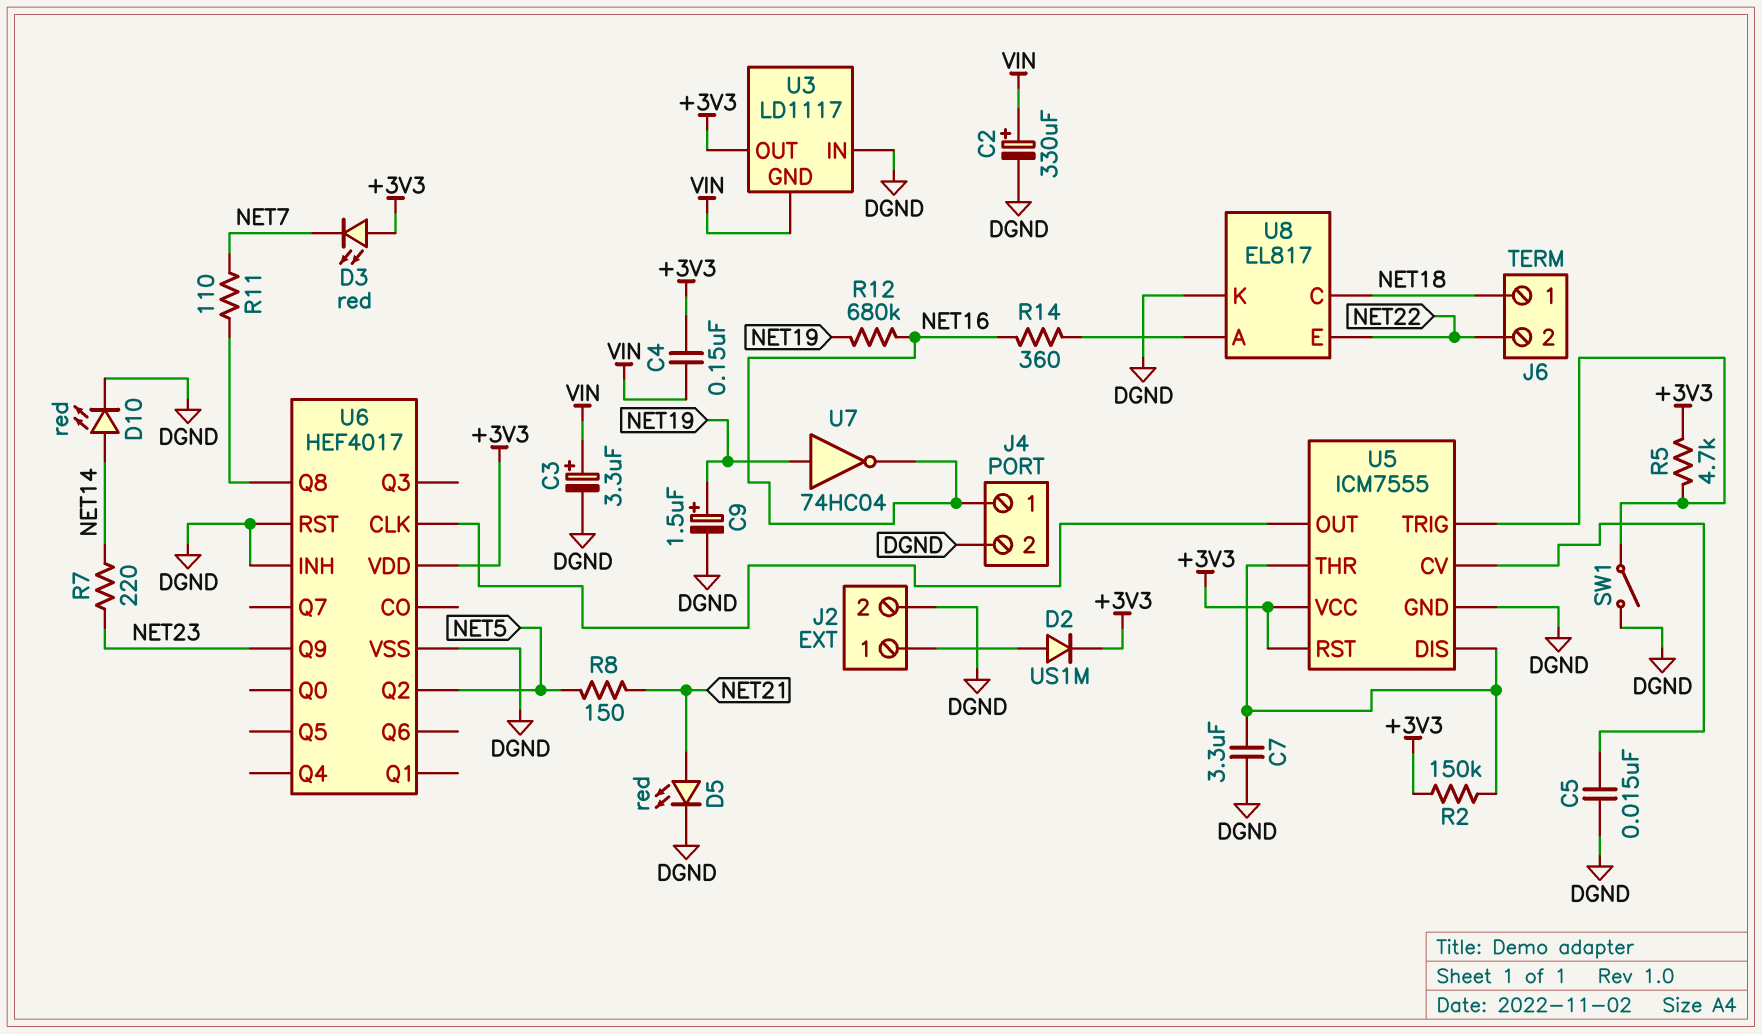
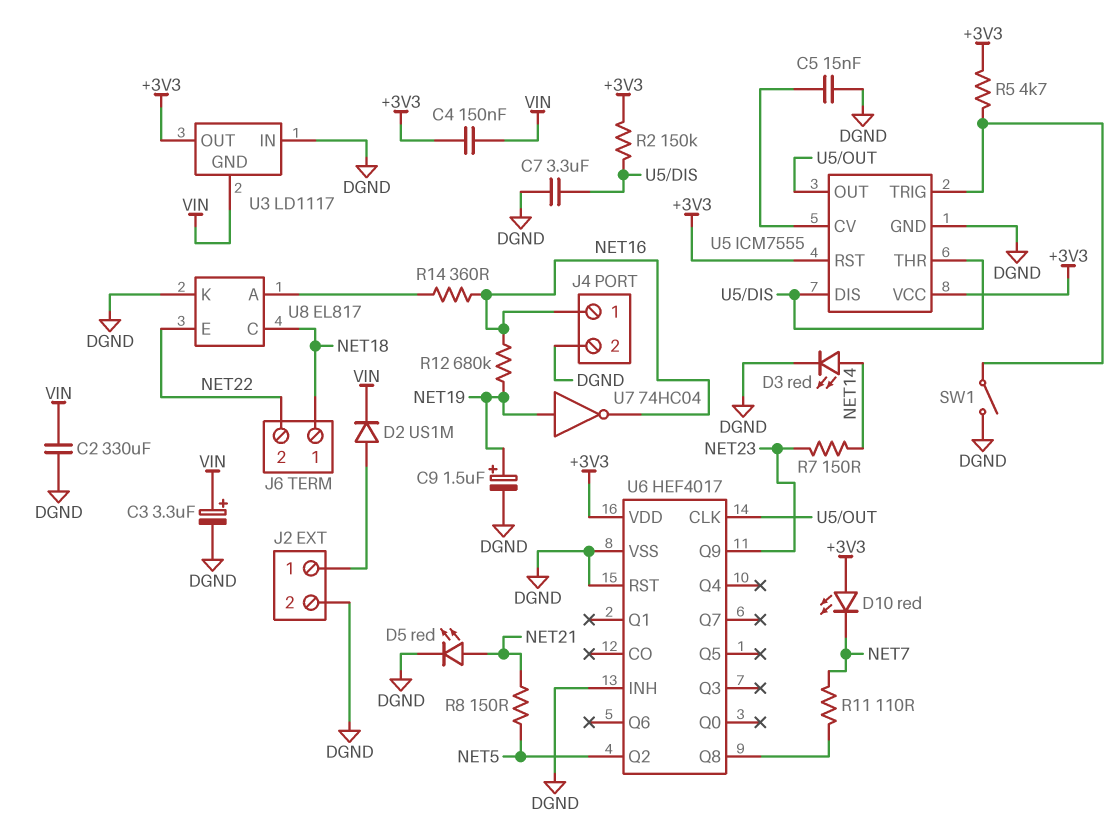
C2: 330uF (plus VIN, minus DGND) -> 330uF (DGND, VIN)
D2: diode US1M (A J2/1, K +3V3) -> diode US1M (A J2/1, K VIN)
D3: LED red (A +3V3, K NET7) -> LED red (A NET14, K DGND)
D10: LED red (A NET14, K DGND) -> LED red (A +3V3, K NET7)
R7: 220 (NET14, NET23) -> 150 (NET14, NET23)

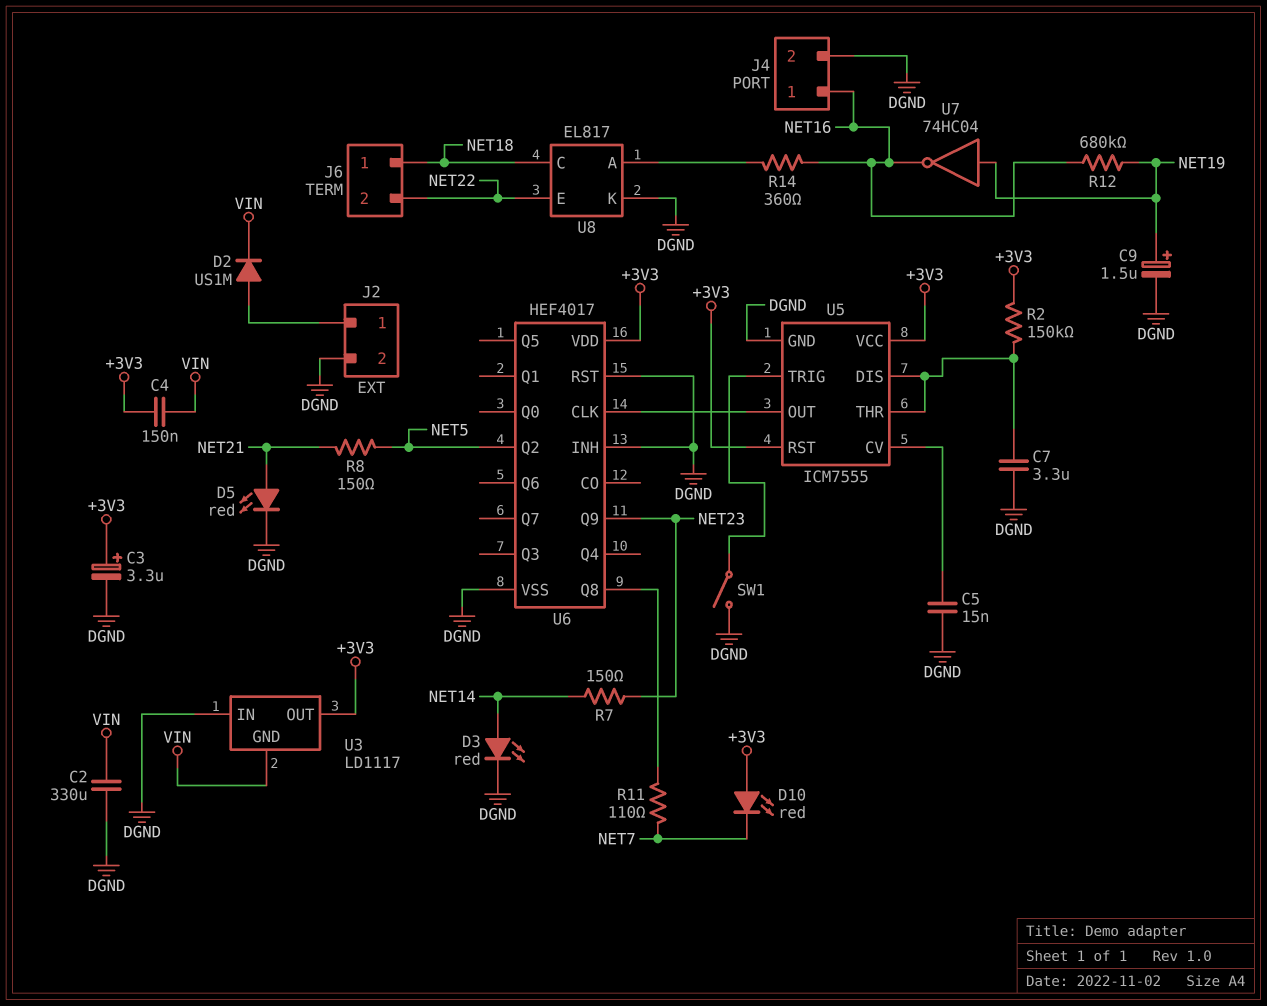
C3: 3.3uF (plus VIN, minus DGND) -> 3.3uF (plus +3V3, minus DGND)
R5: 4.7k (+3V3, U5/TRIG) -> none

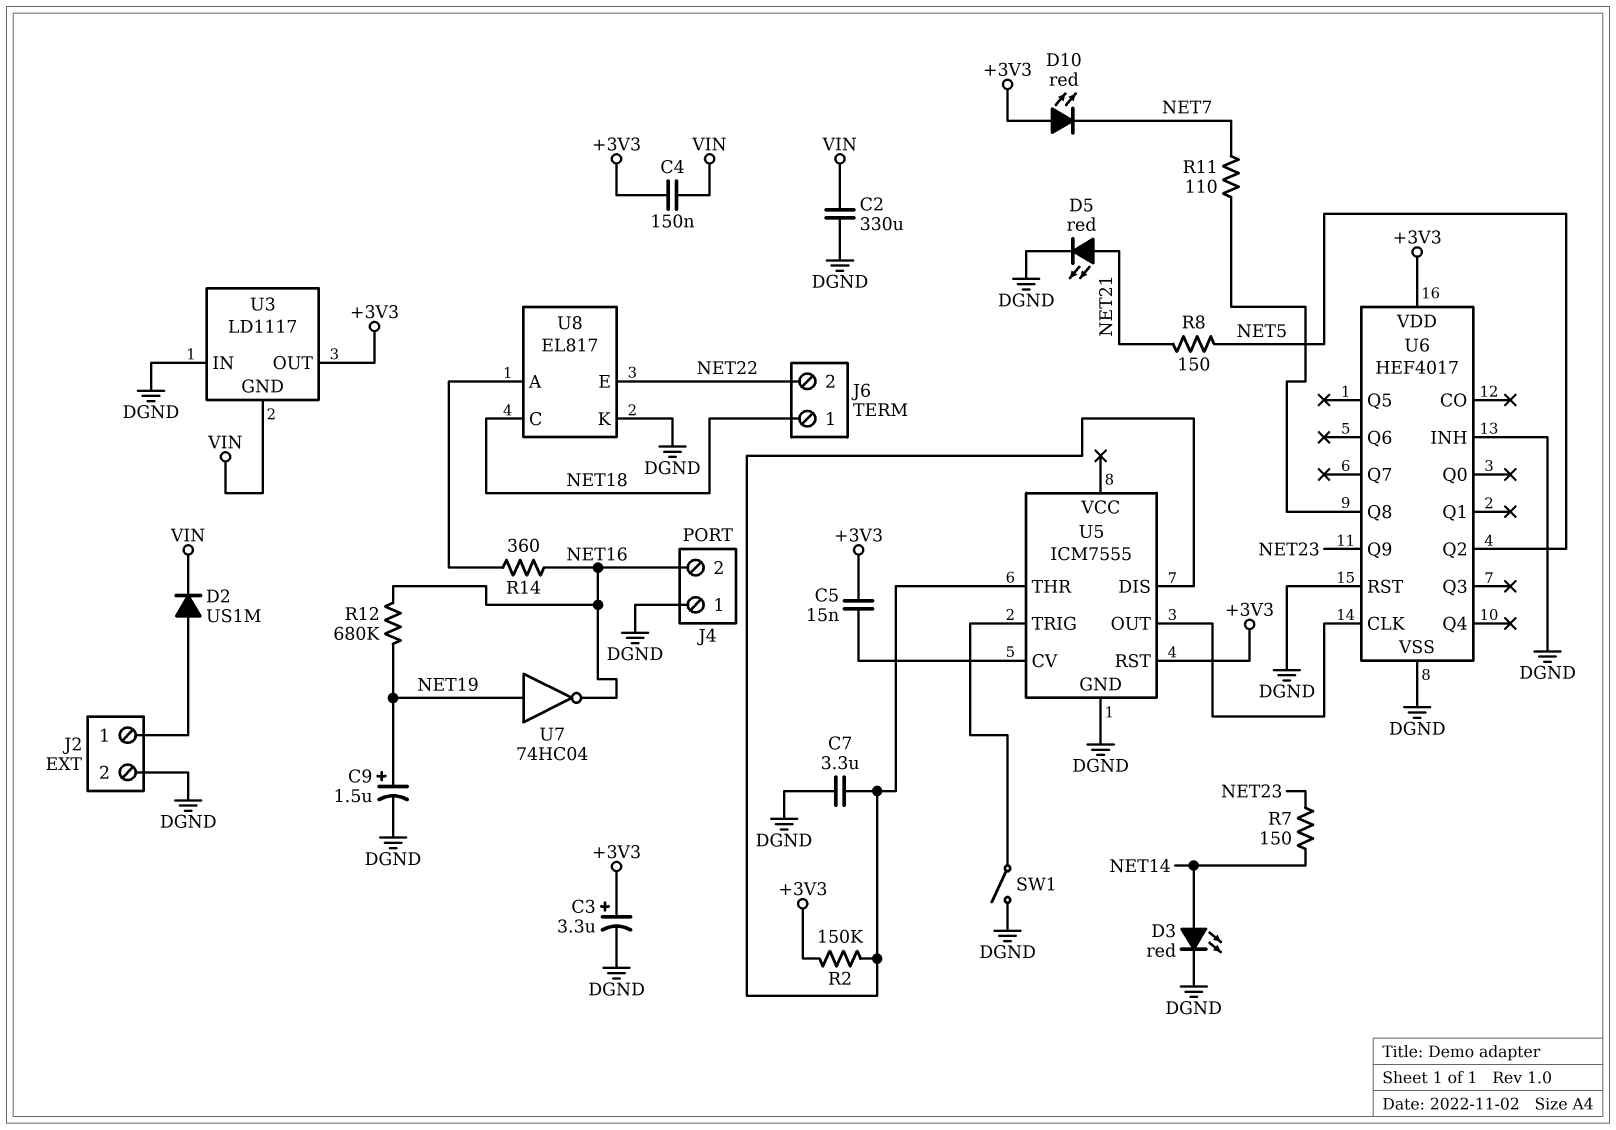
C5: 15nF (DGND, U5/CV) -> 15nF (+3V3, U5/CV)
J4 pin 1: NET16 -> DGND
J4 pin 2: DGND -> NET16
U5 pin VCC: +3V3 -> none

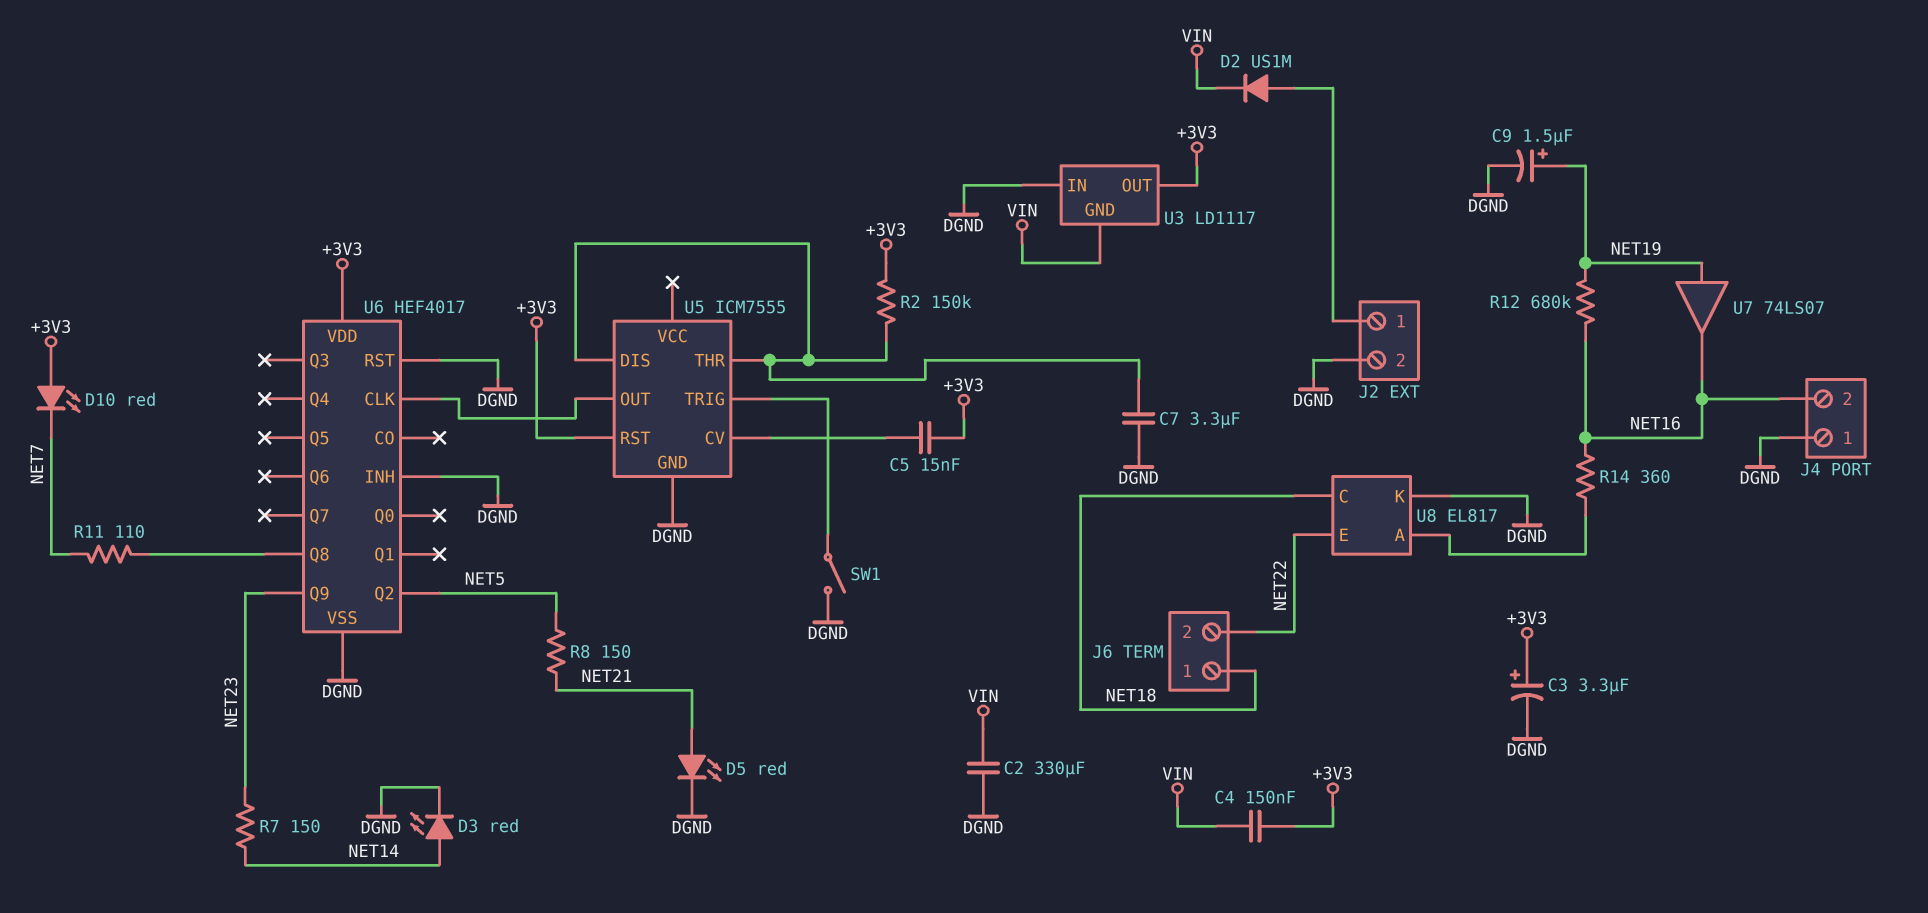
U7: NOT 74HC04 (in NET19, out NET16) -> buffer 74LS07 (in NET19, out NET16)

